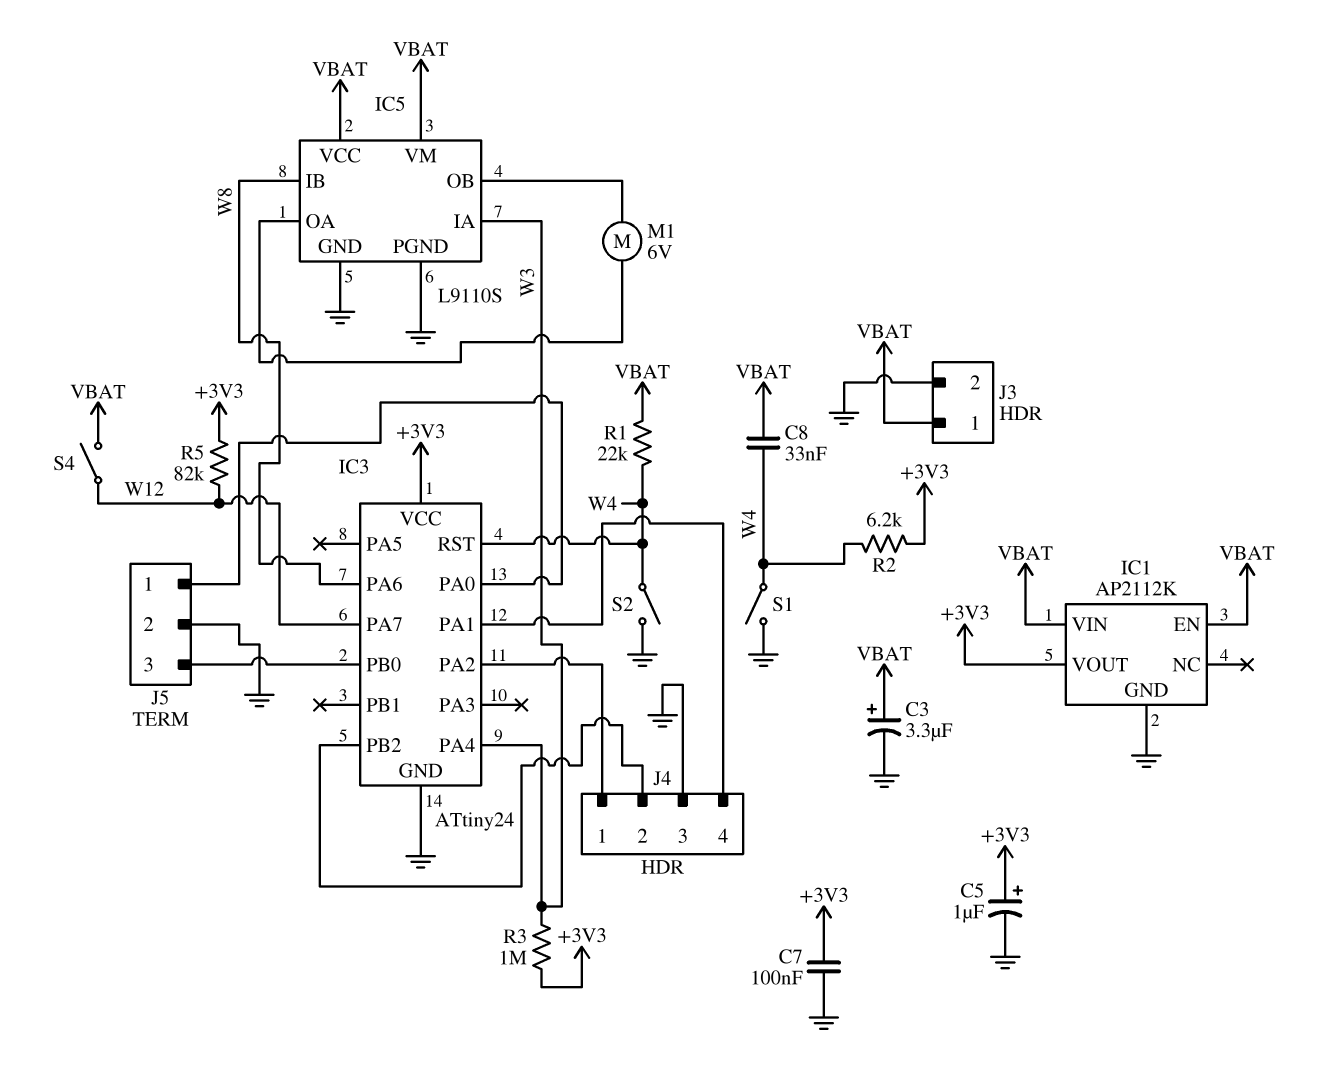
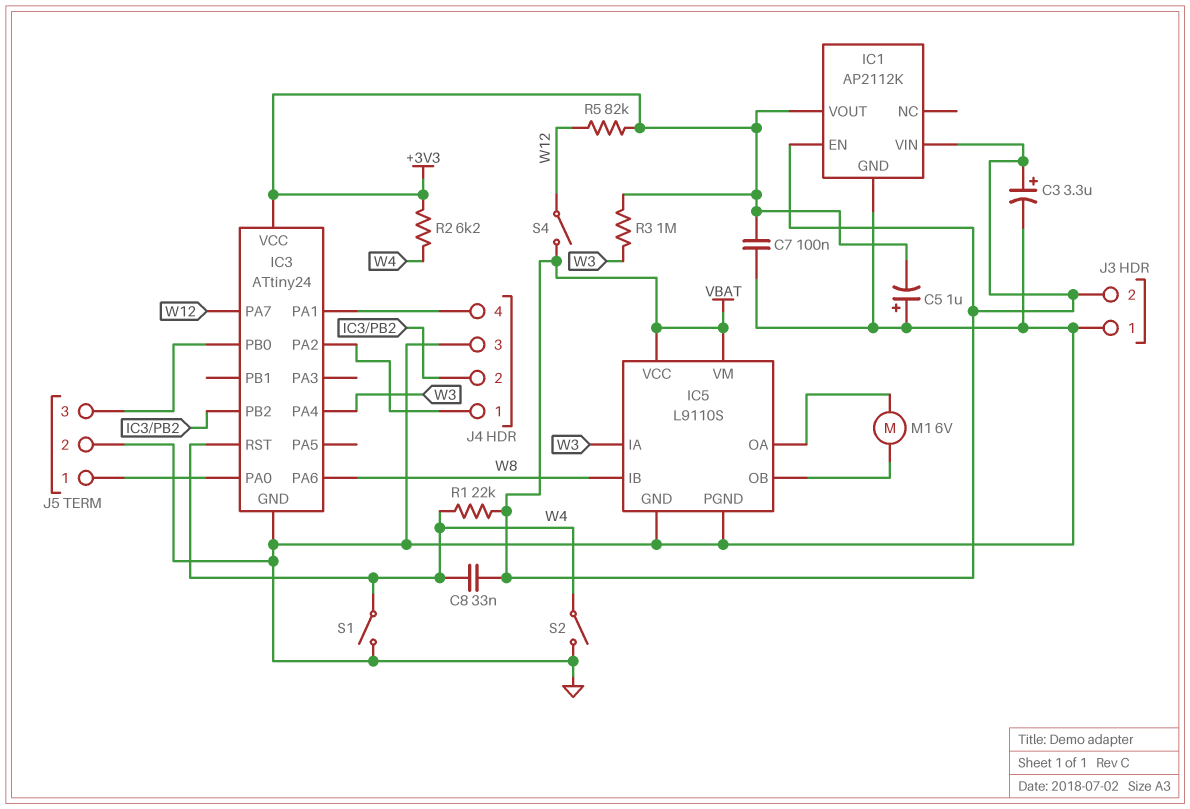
C5: 1uF (plus +3V3, minus GND) -> 1uF (plus GND, minus +3V3)
J3 pin 1: VBAT -> GND
J3 pin 2: GND -> VBAT

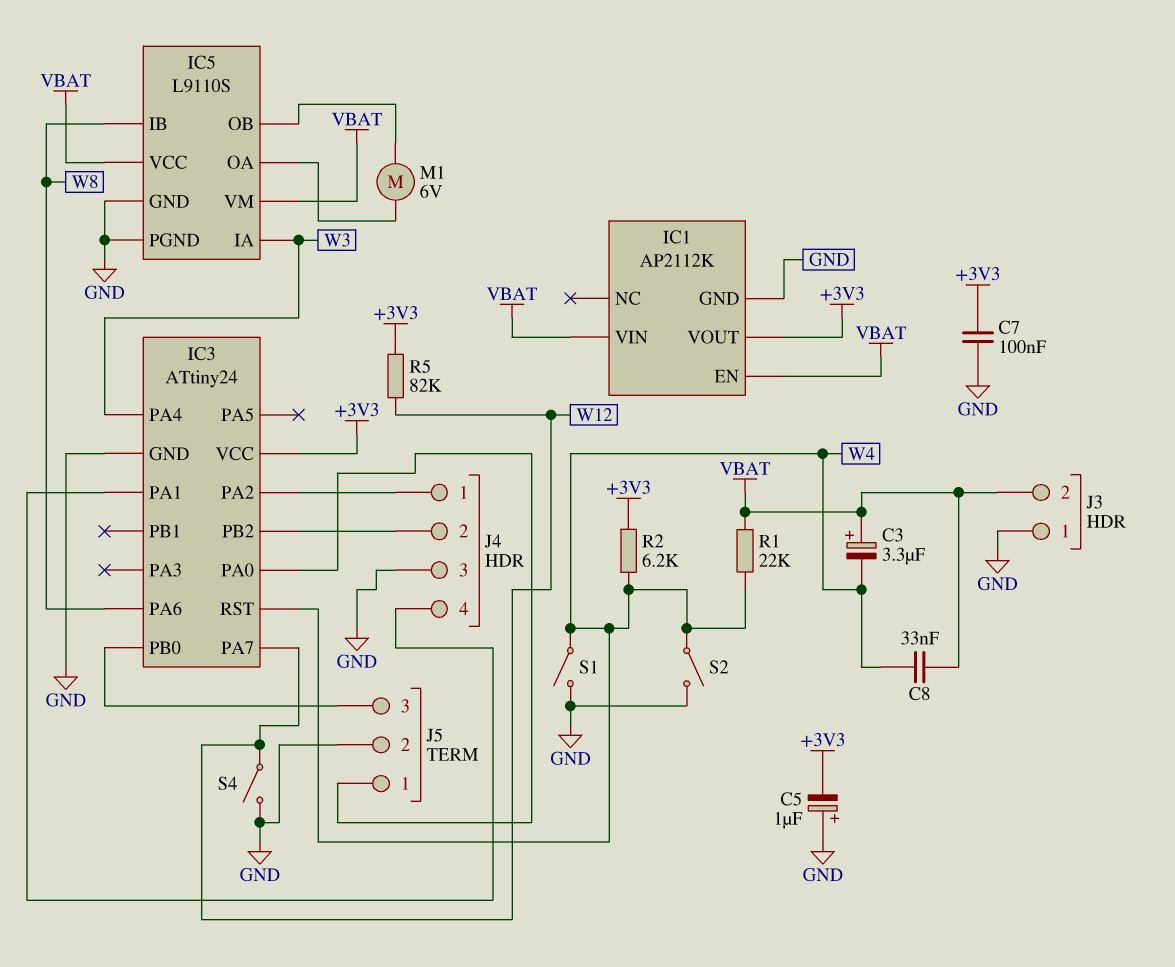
C3: 3.3uF (plus VBAT, minus GND) -> 3.3uF (plus VBAT, minus W4)
R3: 1M (+3V3, W3) -> none
S4: switch (VBAT, W12) -> switch (GND, W12)

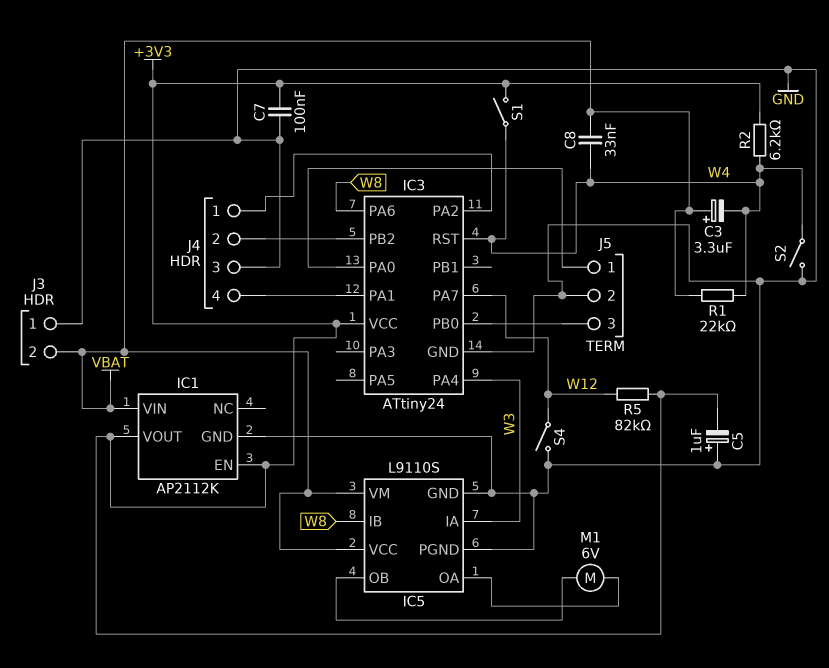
IC1 pin EN: VBAT -> +3V3
S1: switch (GND, W4) -> switch (+3V3, W4)

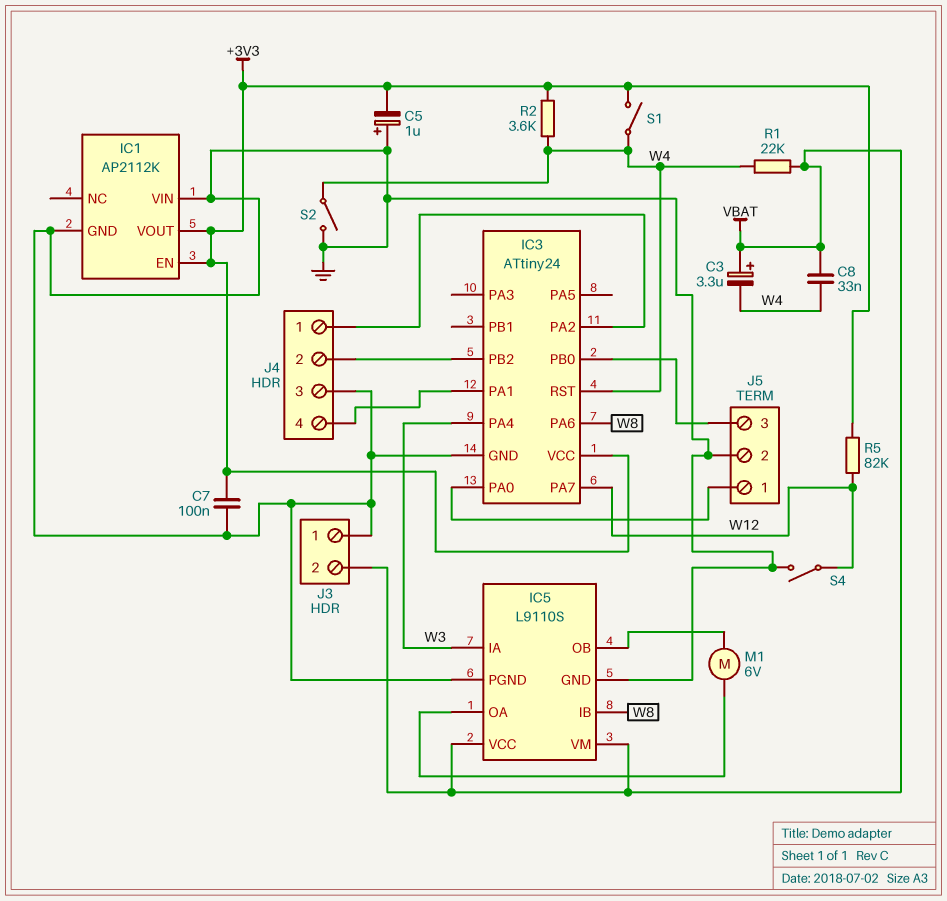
IC1 pin VIN: VBAT -> GND
R2: 6.2k (+3V3, W4) -> 3.6k (+3V3, W4)

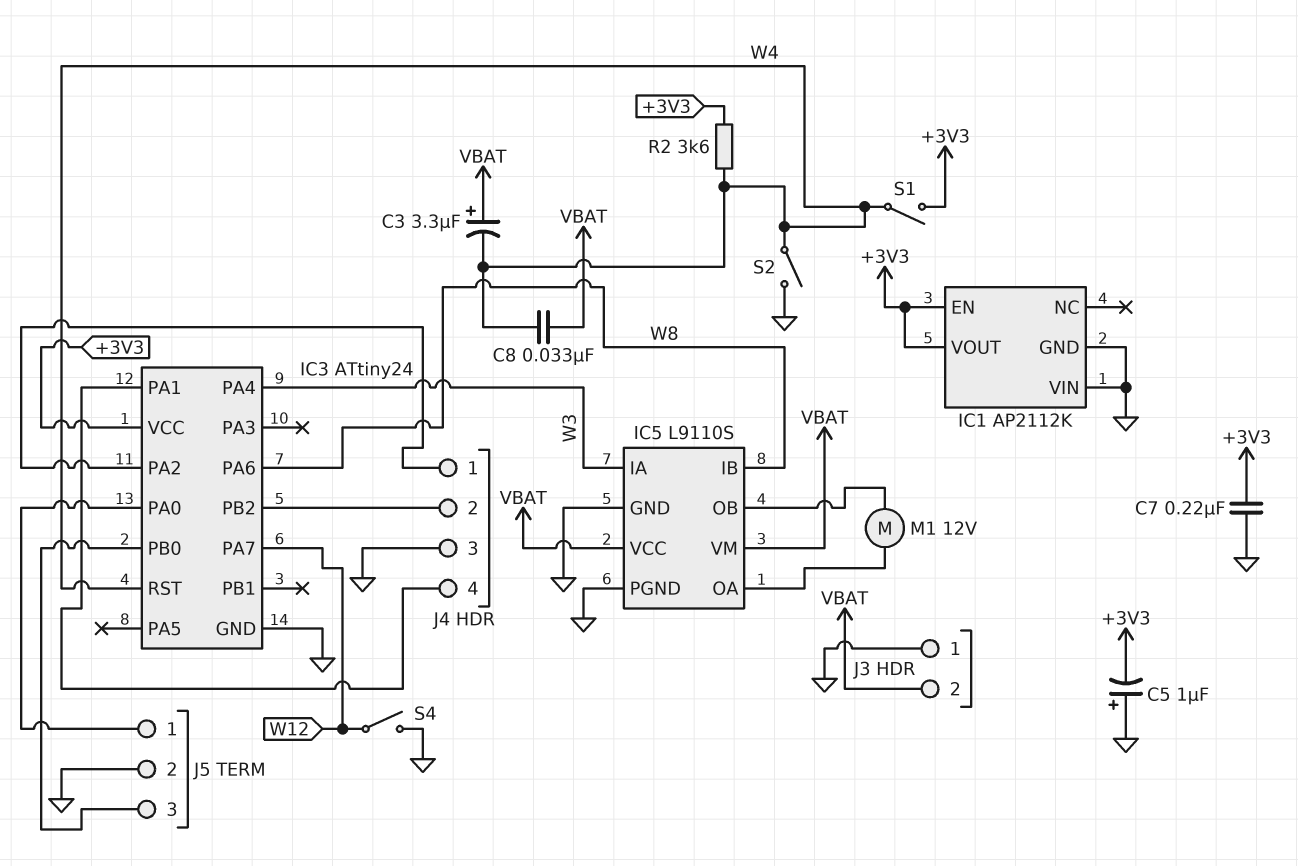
C7: 100nF (+3V3, GND) -> 220nF (+3V3, GND)
M1: motor 6V (IC5/OA, IC5/OB) -> motor 12V (IC5/OA, IC5/OB)
R1: 22k (VBAT, W4) -> none
R5: 82k (+3V3, W12) -> none

